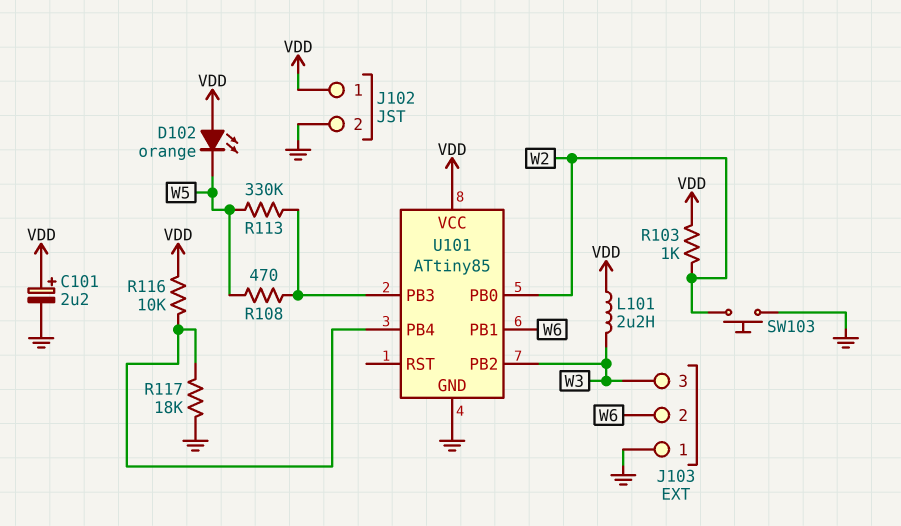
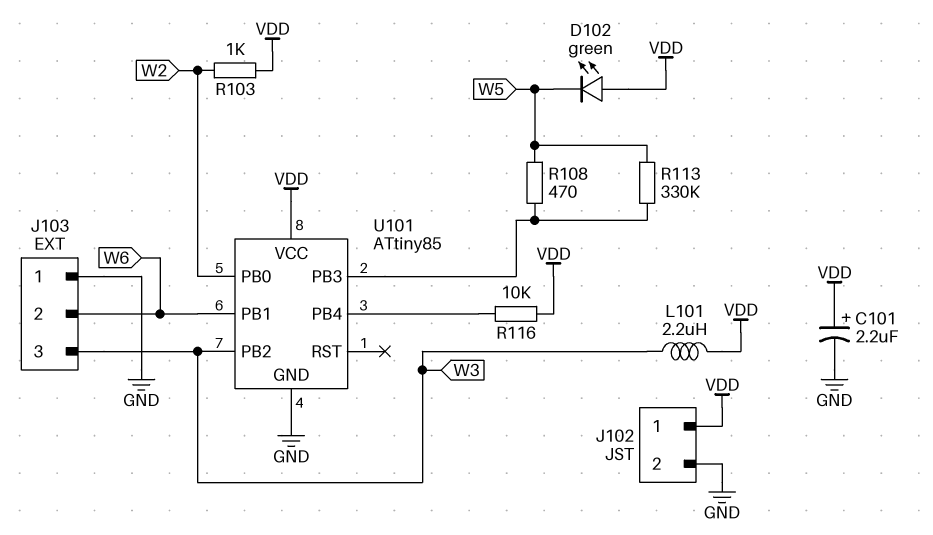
D102: LED orange (A VDD, K W5) -> LED green (A VDD, K W5)
R117: 18k (GND, U101/PB4) -> none
SW103: button (GND, W2) -> none

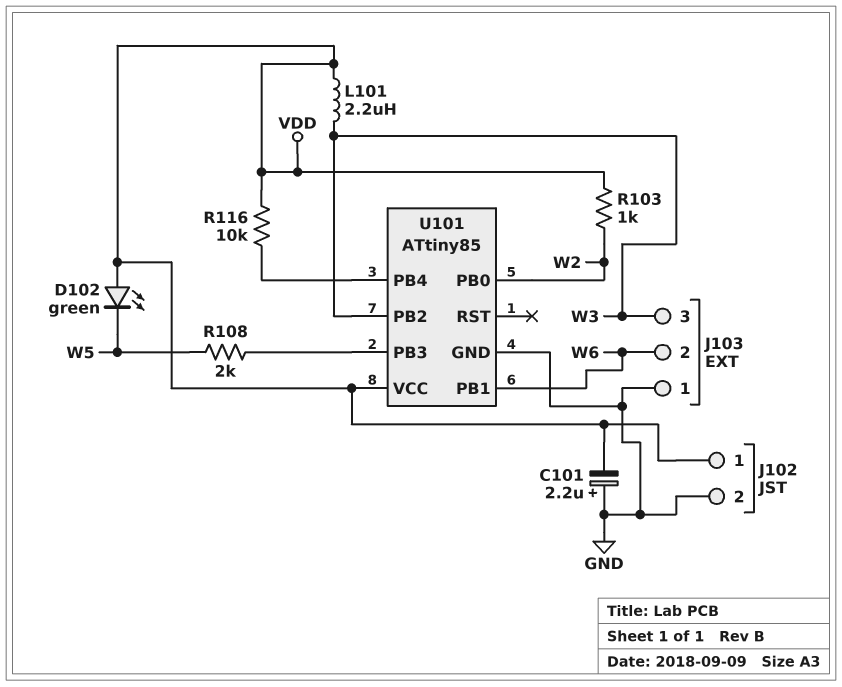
C101: 2.2uF (plus VDD, minus GND) -> 2.2uF (plus GND, minus VDD)
R108: 470 (U101/PB3, W5) -> 2k (U101/PB3, W5)
R113: 330k (U101/PB3, W5) -> none

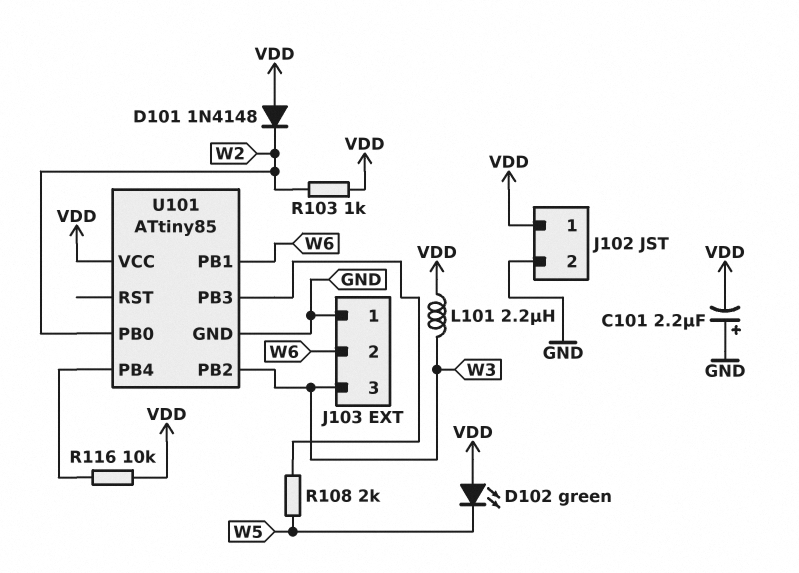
D101: none -> diode 1N4148 (A VDD, K W2)

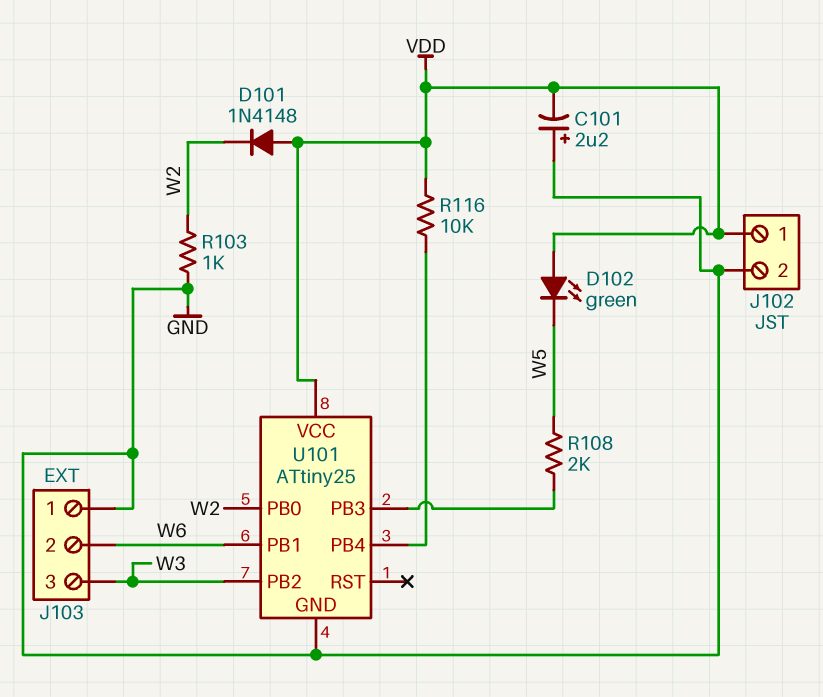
L101: 2.2uH (VDD, W3) -> none
R103: 1k (VDD, W2) -> 1k (GND, W2)
U101: ATtiny85 -> ATtiny25

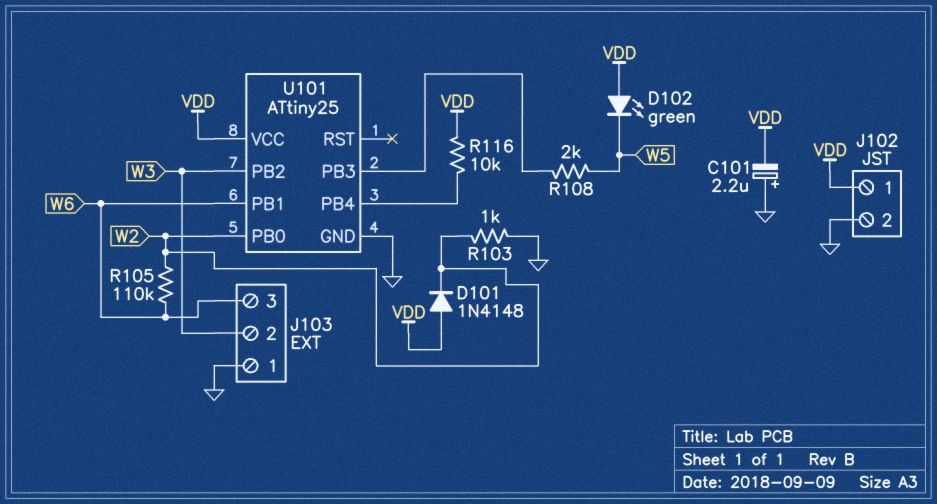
J103 pin 2: W6 -> W3
J103 pin 3: W3 -> W6
R105: none -> 110k (W2, W6)

